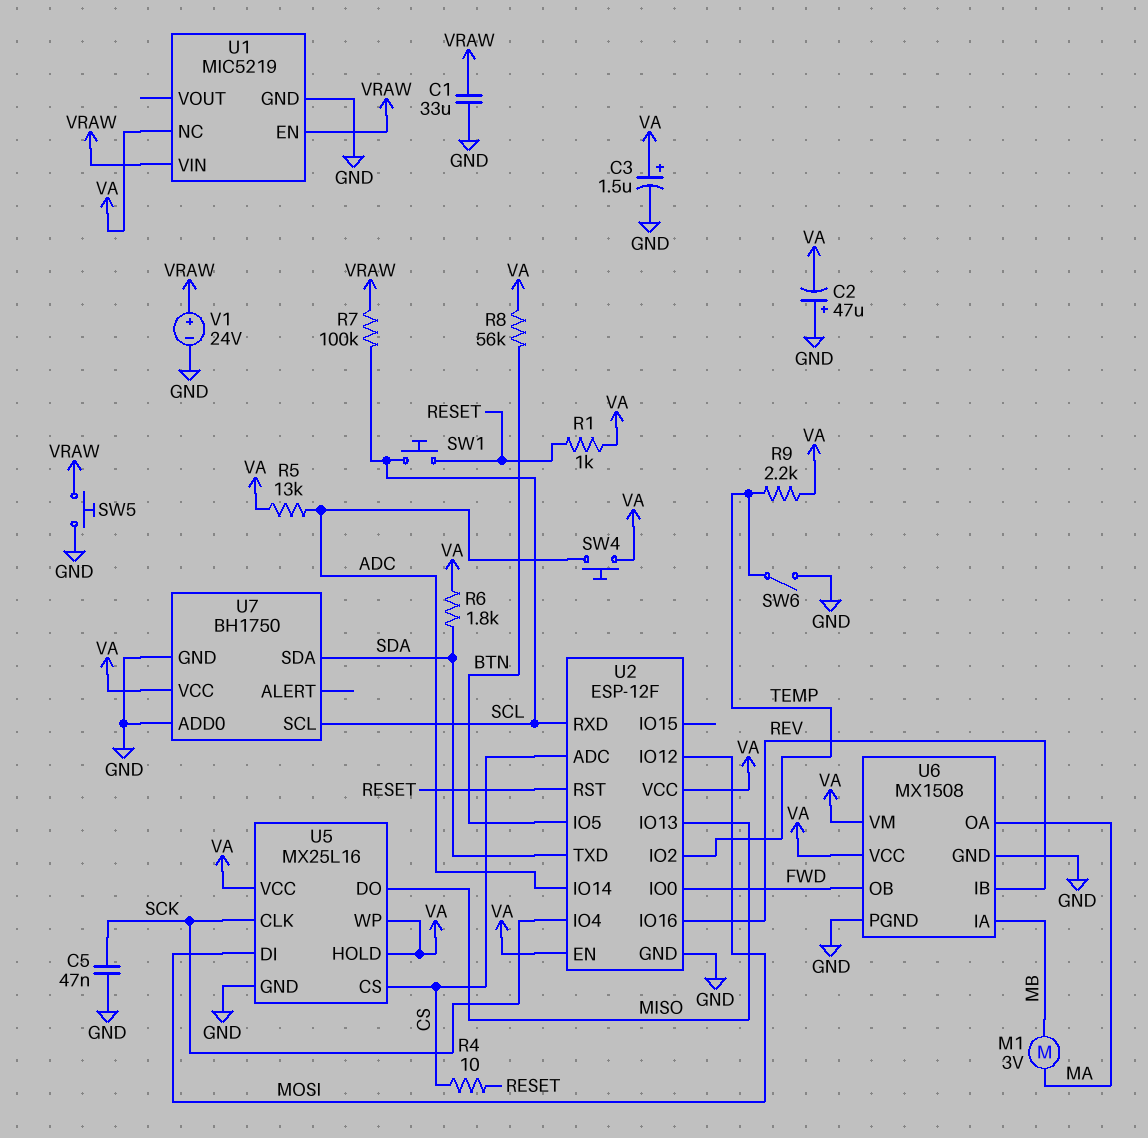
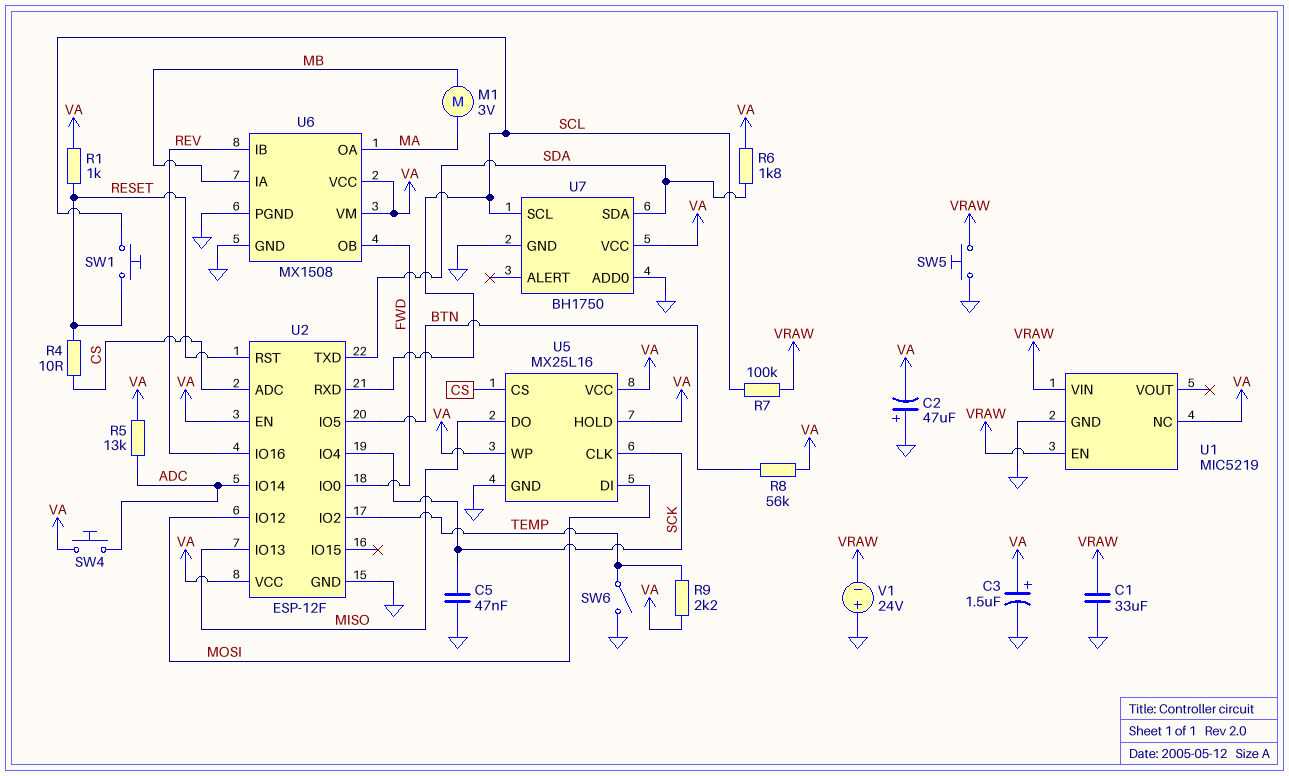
V1: 24V (plus VRAW, minus GND) -> 24V (plus GND, minus VRAW)

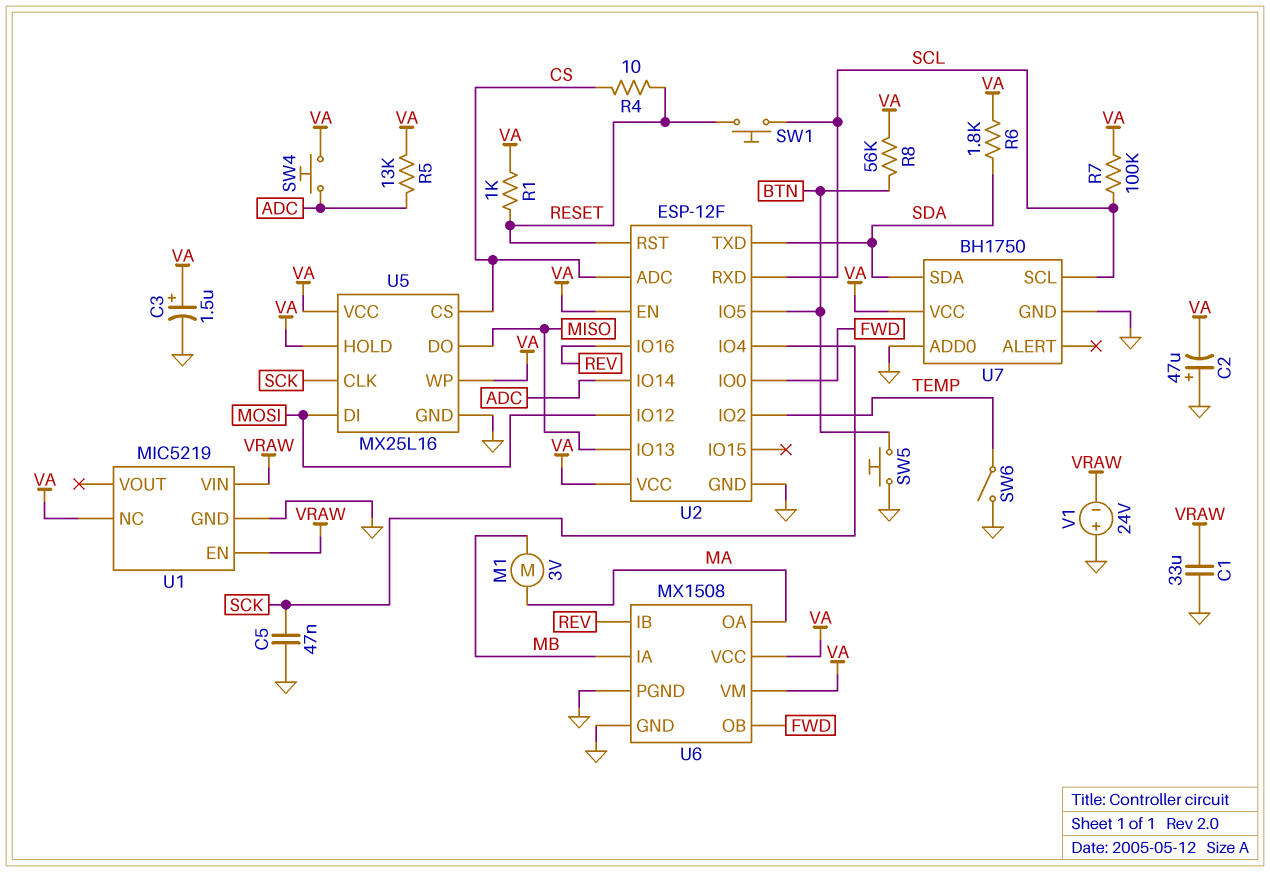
R7: 100k (SCL, VRAW) -> 100k (SCL, VA)
R9: 2.2k (TEMP, VA) -> none
SW5: button (GND, VRAW) -> button (BTN, GND)

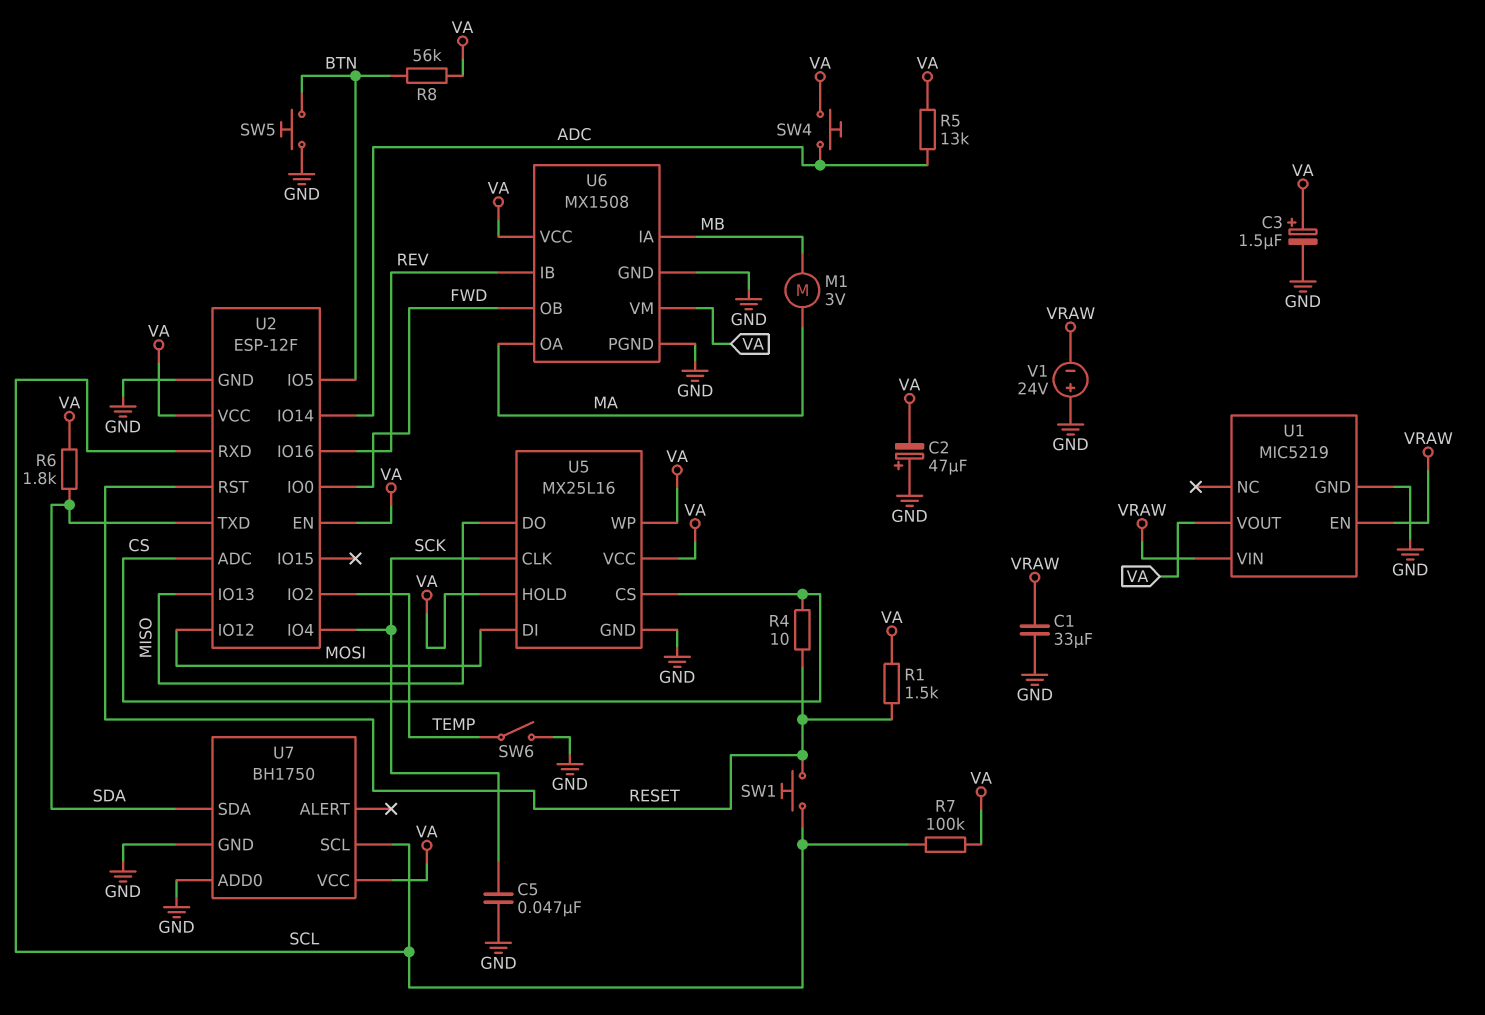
R1: 1k (RESET, VA) -> 1.5k (RESET, VA)
U1 pin NC: VA -> none
U1 pin VOUT: none -> VA

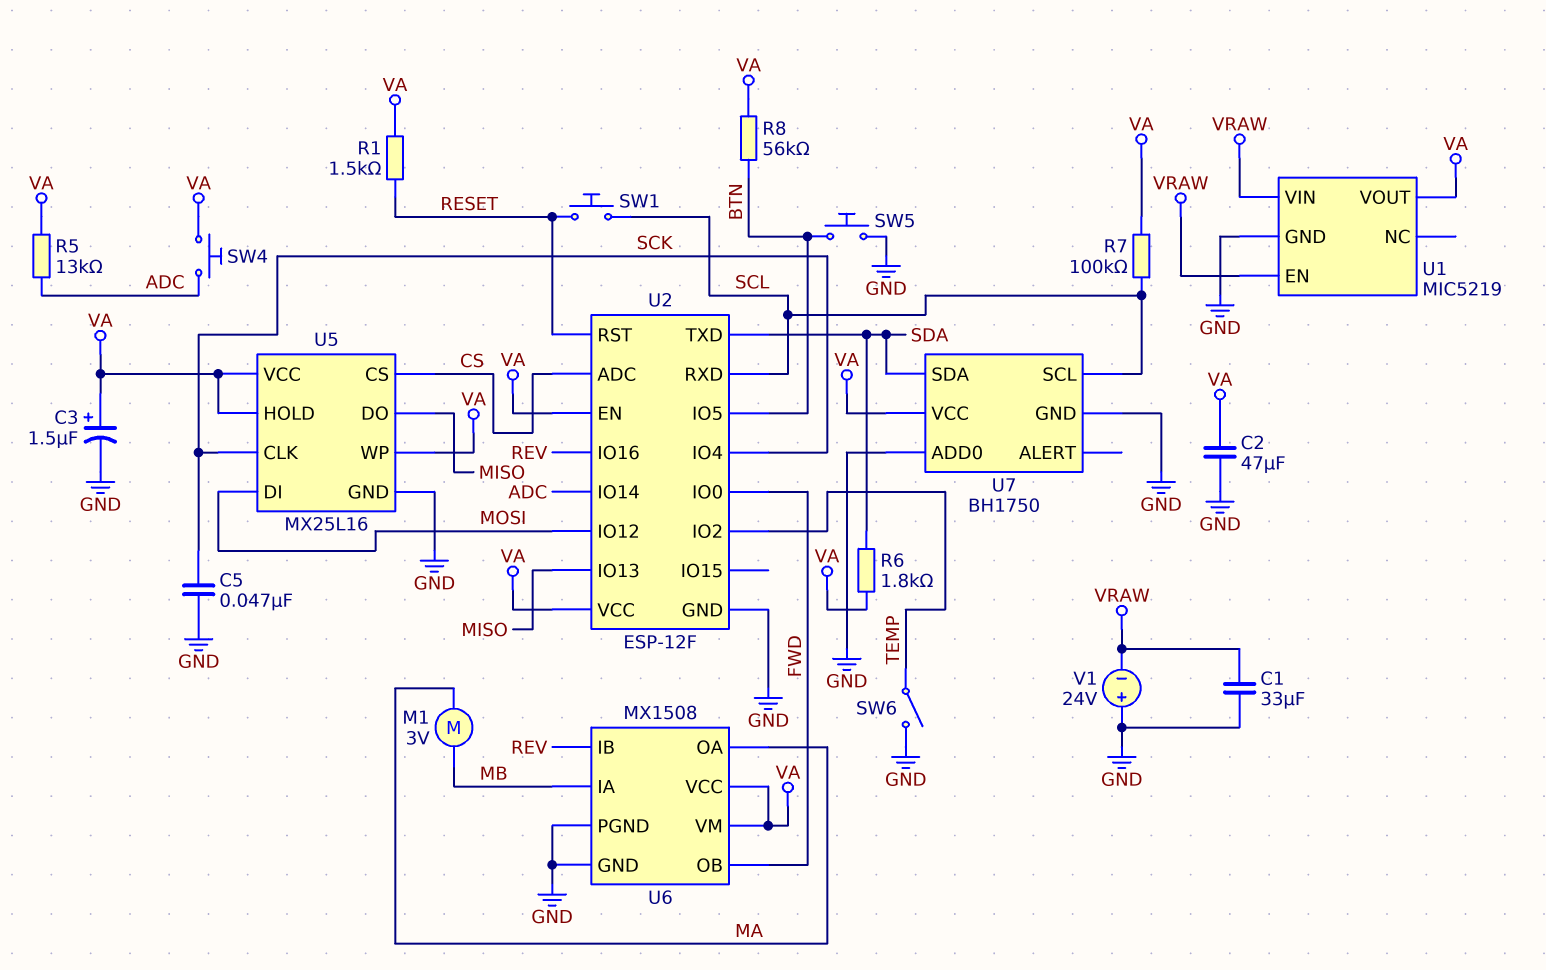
C2: 47uF (plus GND, minus VA) -> 47uF (GND, VA)
R4: 10 (CS, RESET) -> none

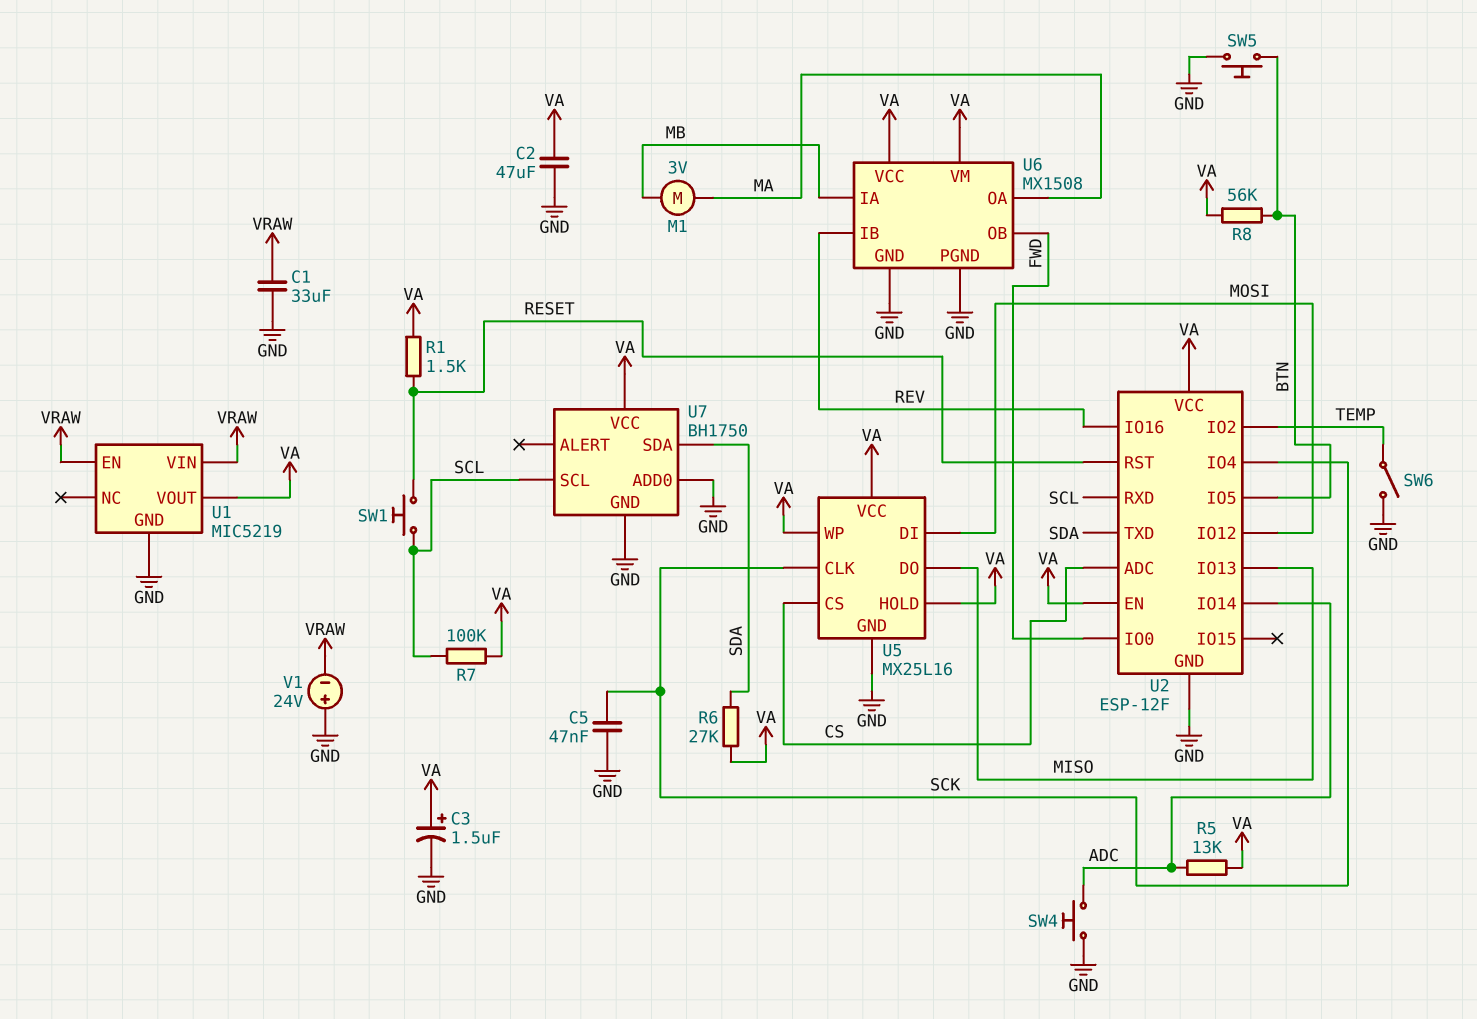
R6: 1.8k (SDA, VA) -> 27k (SDA, VA)
SW4: button (ADC, VA) -> button (ADC, GND)

